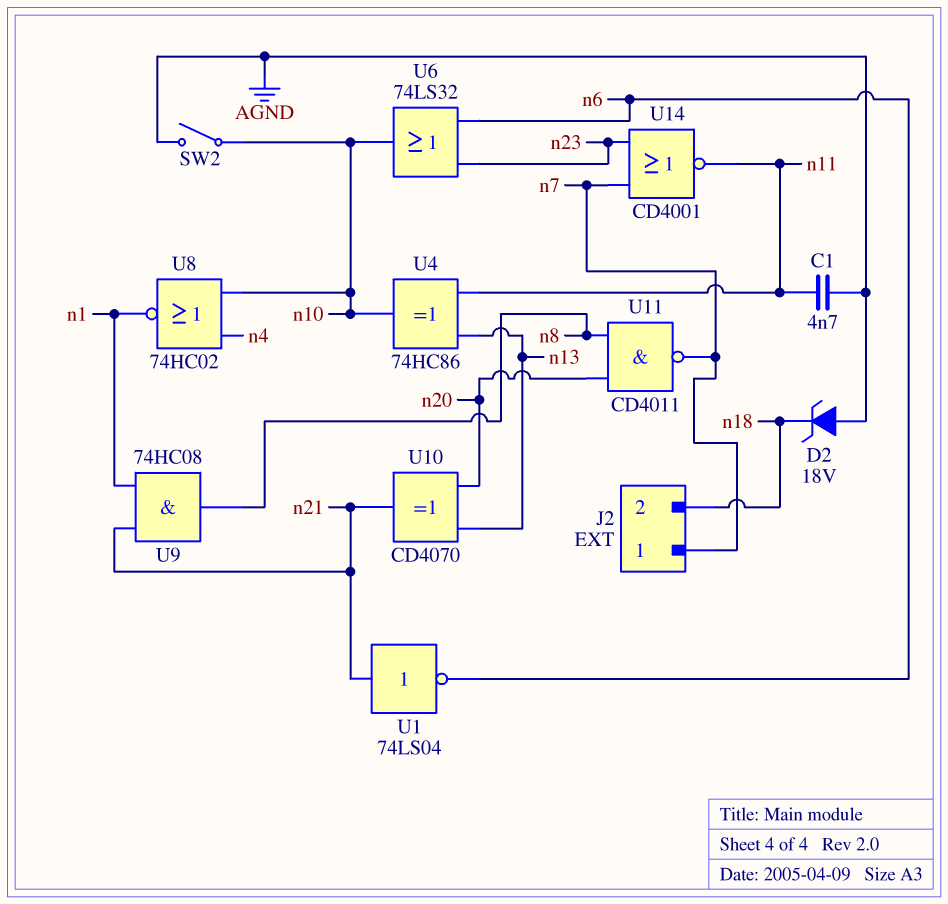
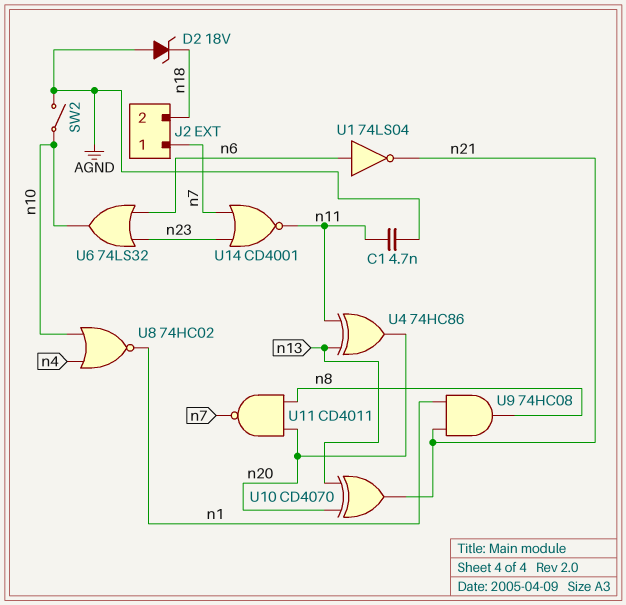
U1: NOT 74LS04 (in n21, out n6) -> NOT 74LS04 (in n6, out n21)
U4: XOR 74HC86 (in n11, in n13, out n10) -> XOR 74HC86 (in n11, in n13, out n20)

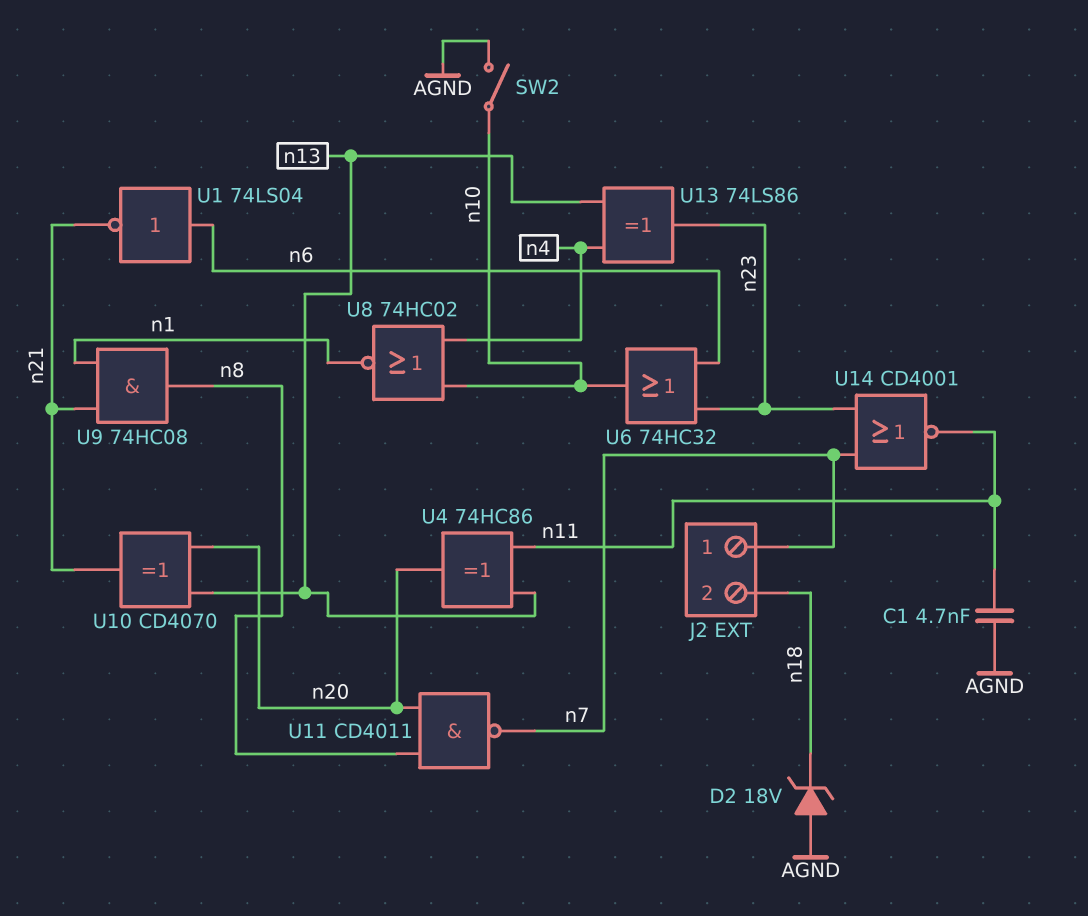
U6: OR 74LS32 (in n6, in n23, out n10) -> OR 74HC32 (in n6, in n23, out n10)
U13: none -> XOR 74LS86 (in n4, in n13, out n23)

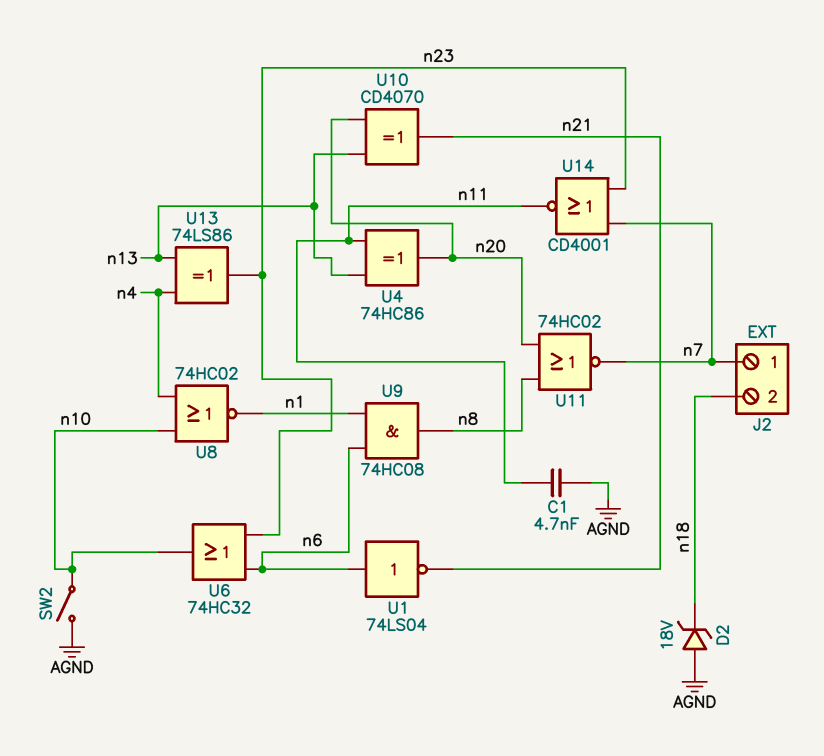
U9: AND 74HC08 (in n1, in n21, out n8) -> AND 74HC08 (in n1, in n6, out n8)
U11: NAND CD4011 (in n8, in n20, out n7) -> NOR 74HC02 (in n8, in n20, out n7)

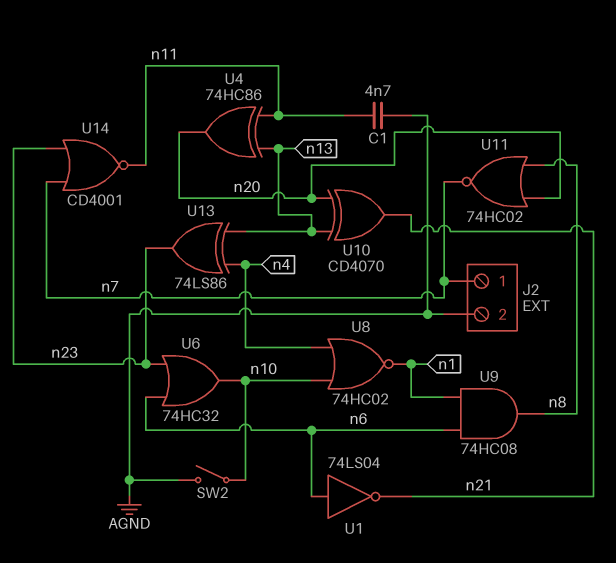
D2: zener 18V (A AGND, K n18) -> none
J2 pin 2: n18 -> AGND

